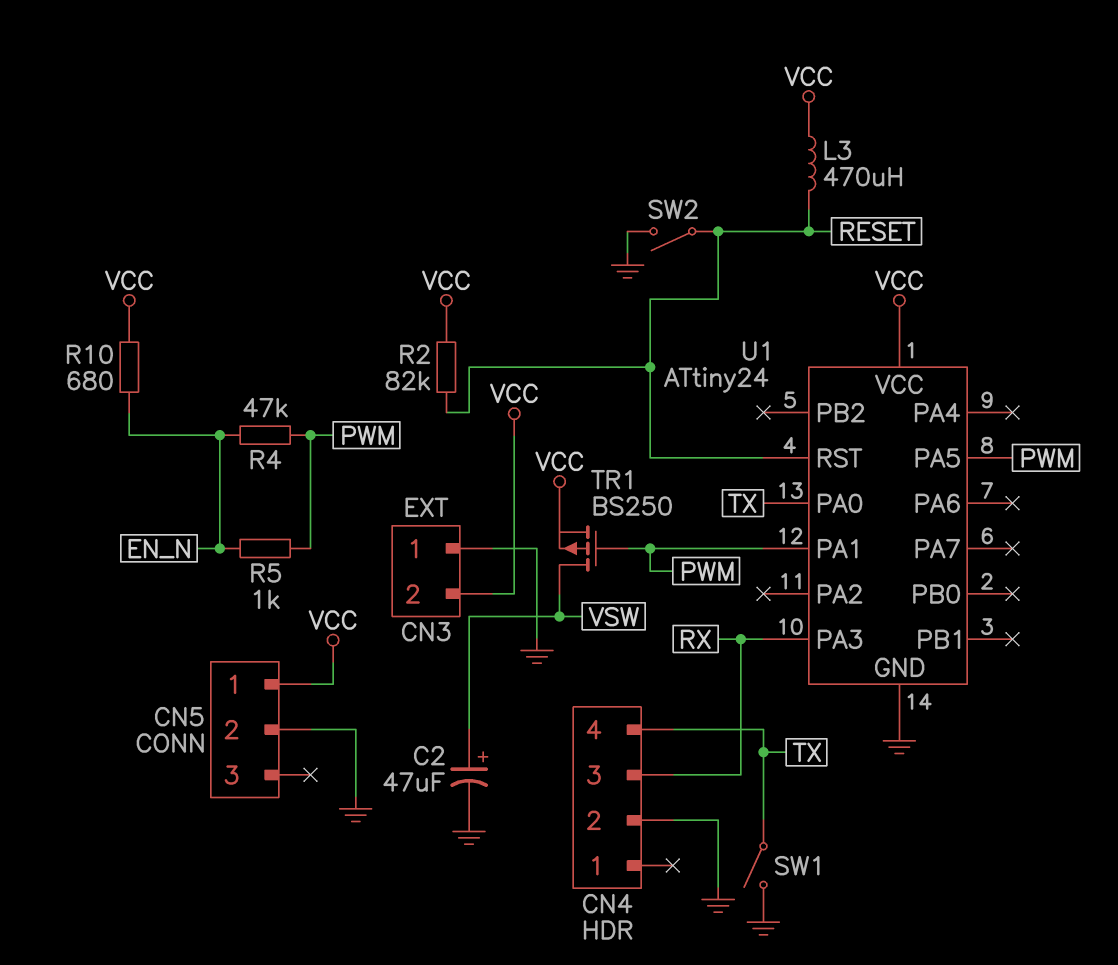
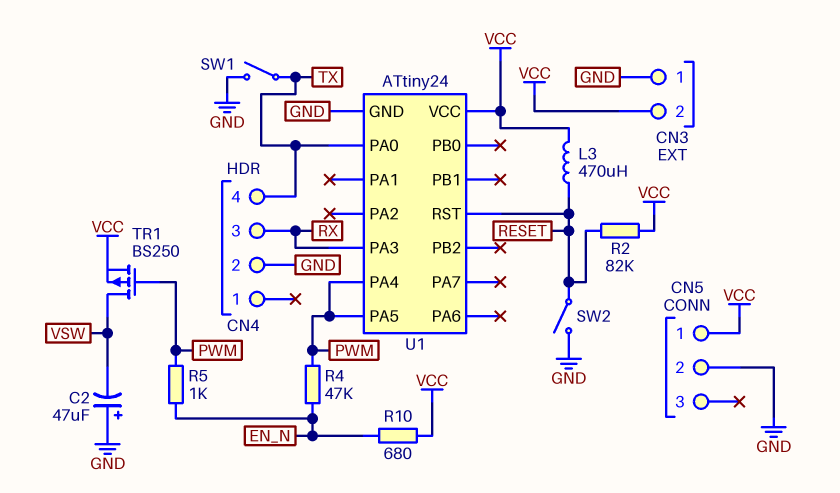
C2: 47uF (plus VSW, minus GND) -> 47uF (plus GND, minus VSW)
U1 pin PA1: PWM -> none
U1 pin PA4: none -> PWM

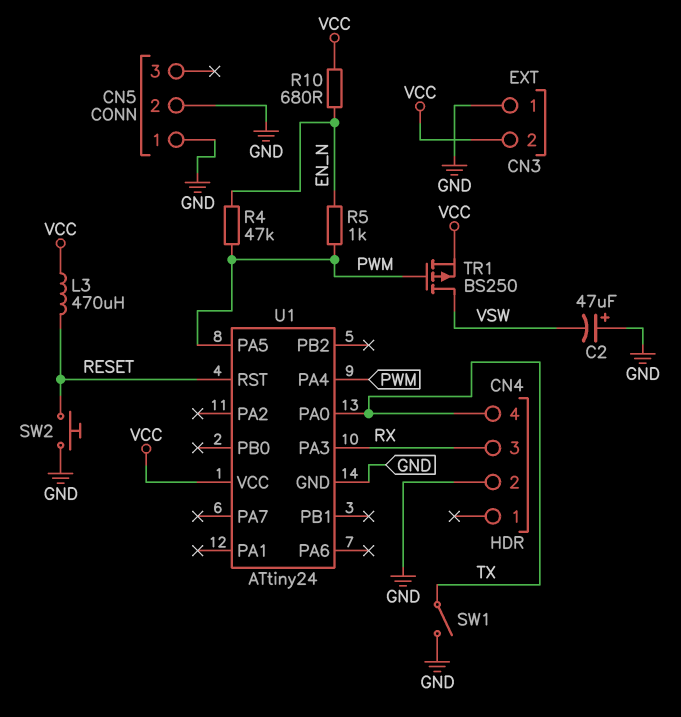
CN5 pin 1: VCC -> GND
R2: 82k (RESET, VCC) -> none
SW2: switch (GND, RESET) -> button (GND, RESET)

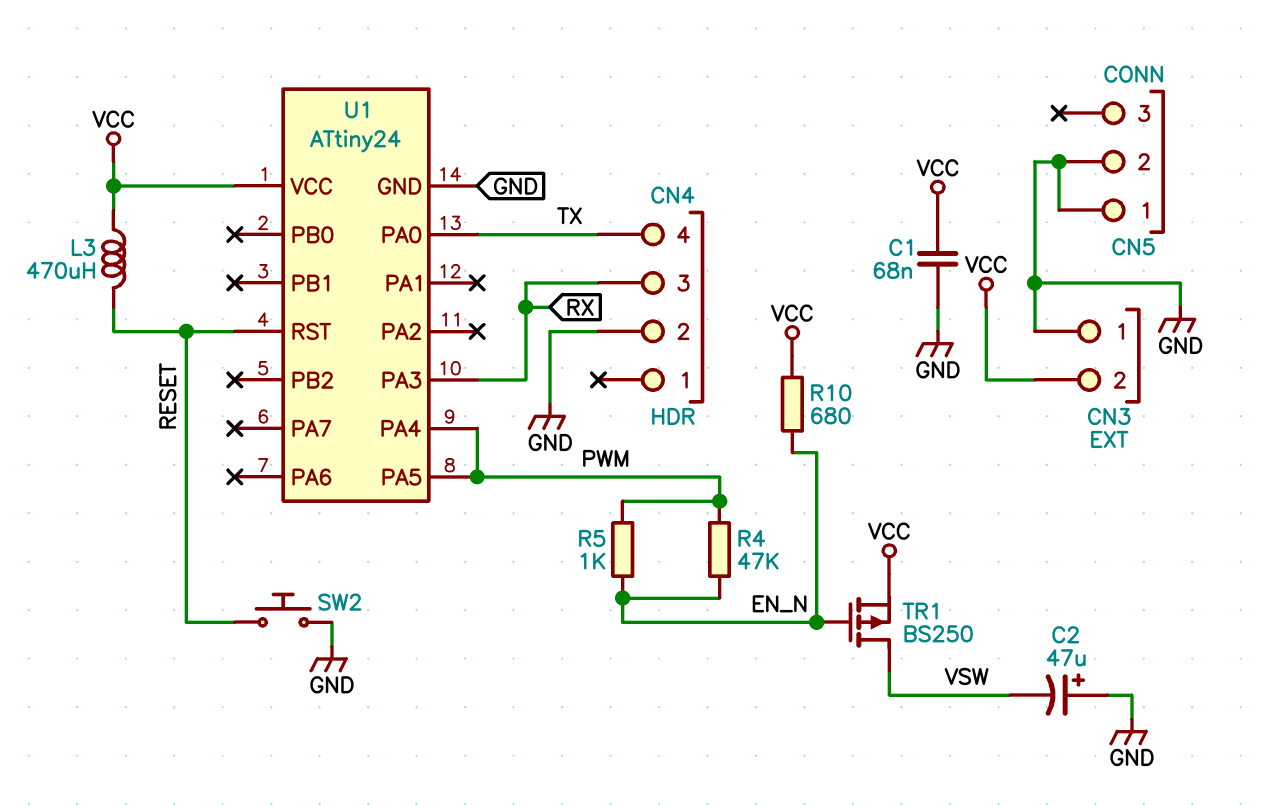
C1: none -> 68nF (GND, VCC)
SW1: switch (GND, TX) -> none
TR1: PMOS BS250 (G PWM, D VSW, S VCC) -> PMOS BS250 (G EN_N, D VSW, S VCC)

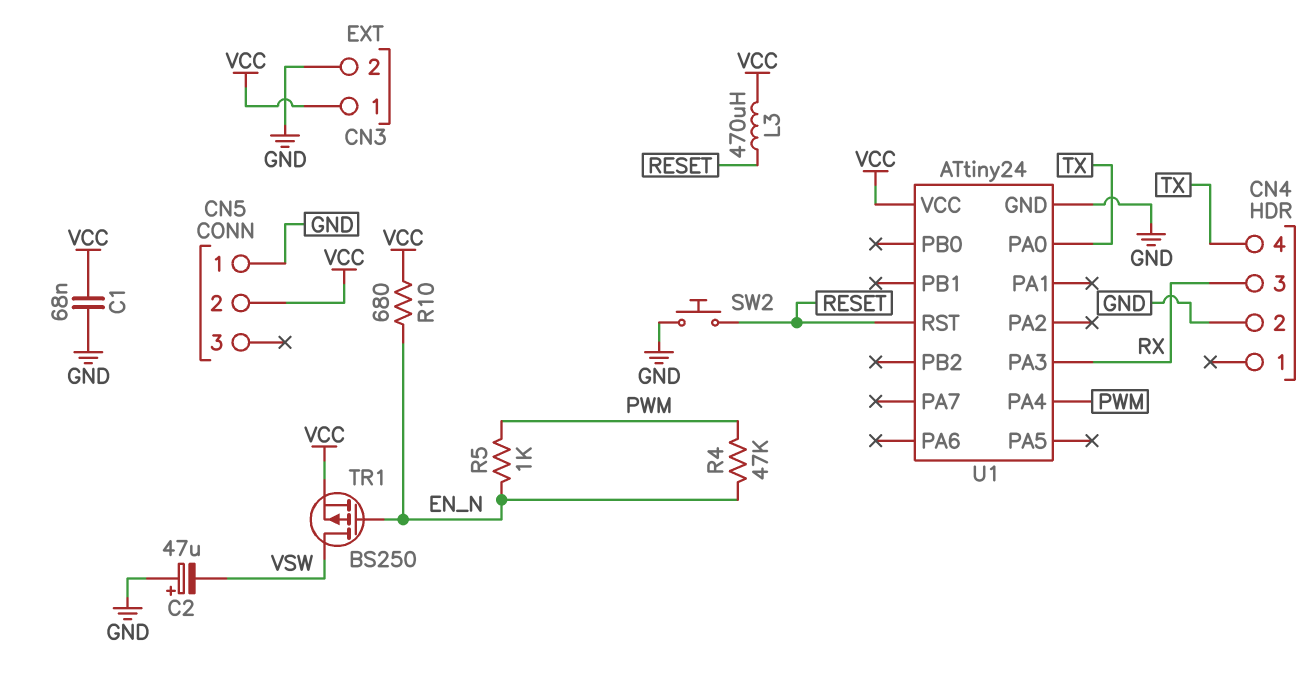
CN3 pin 1: GND -> VCC
CN3 pin 2: VCC -> GND
CN5 pin 2: GND -> VCC
U1 pin PA5: PWM -> none

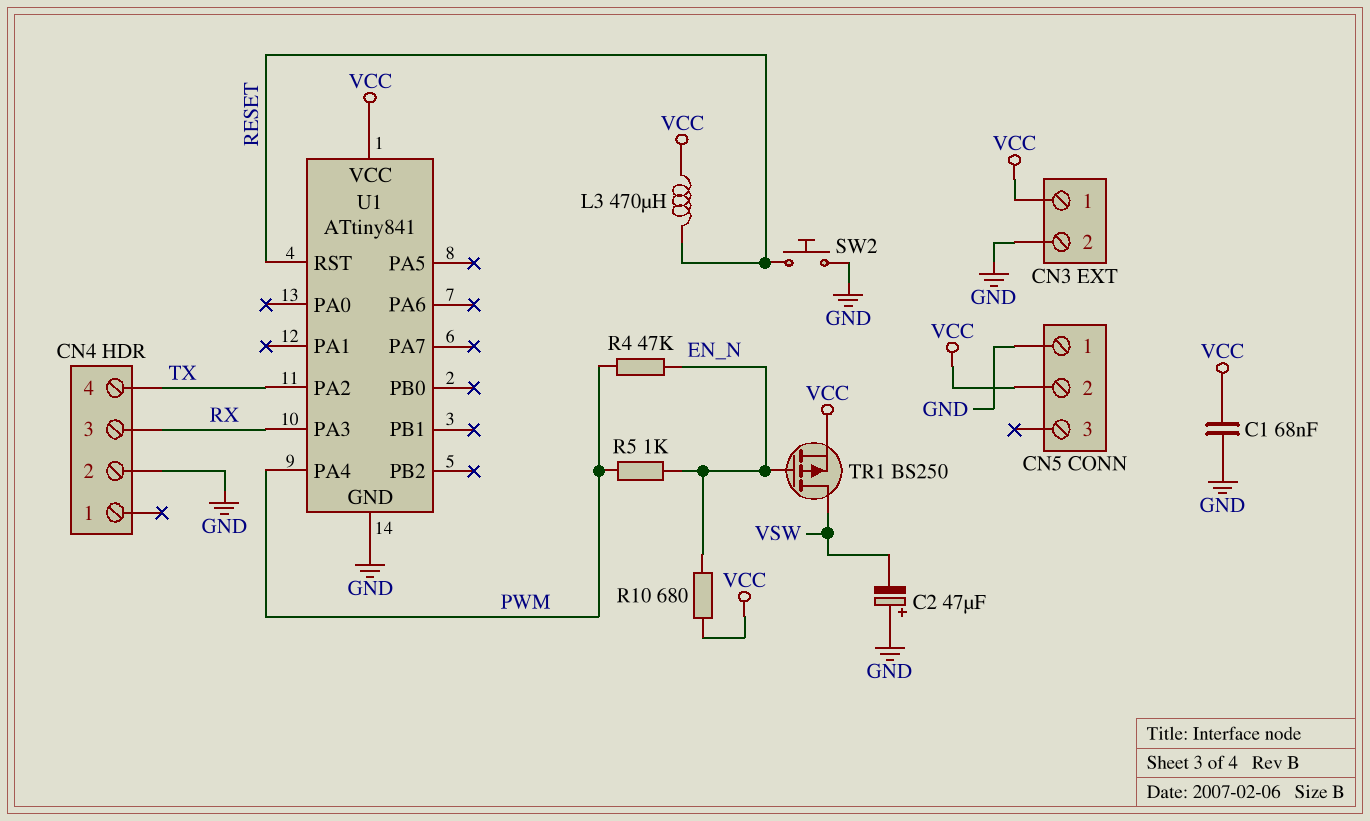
U1: ATtiny24 -> ATtiny841
U1 pin PA0: TX -> none
U1 pin PA2: none -> TX

